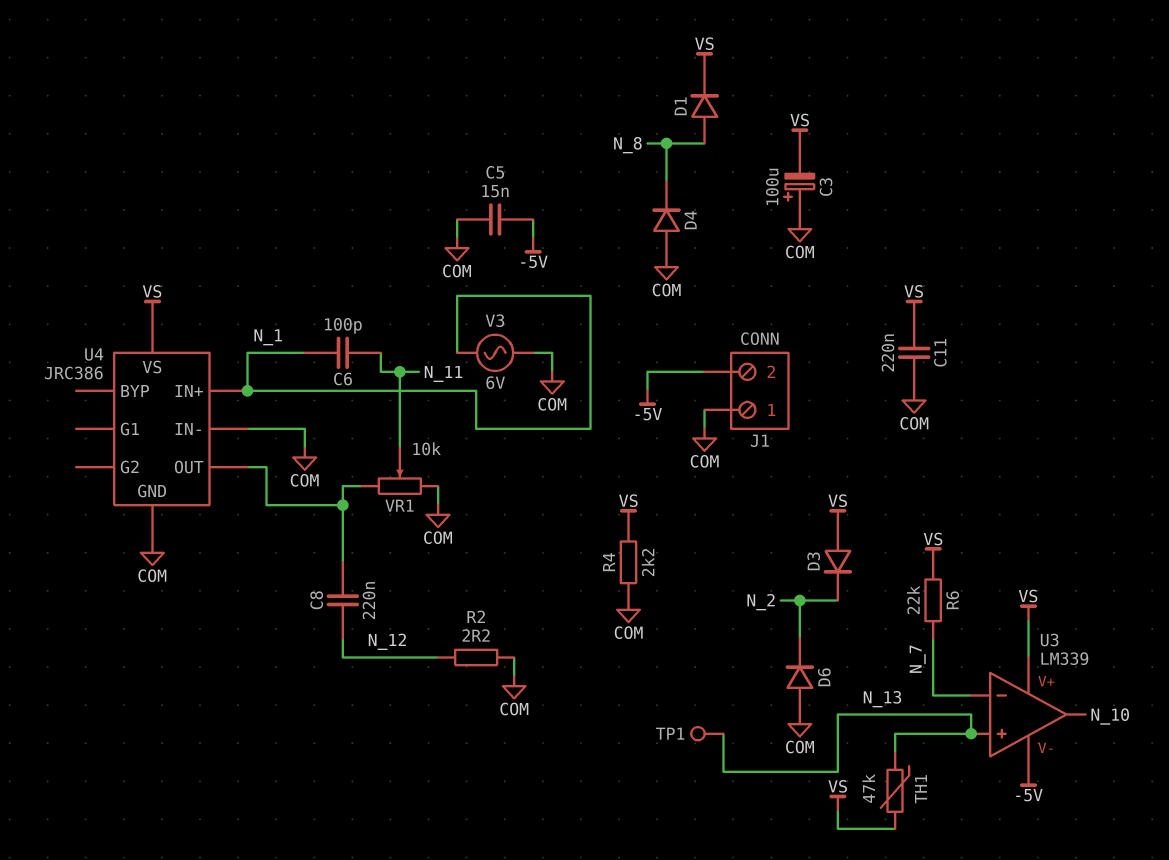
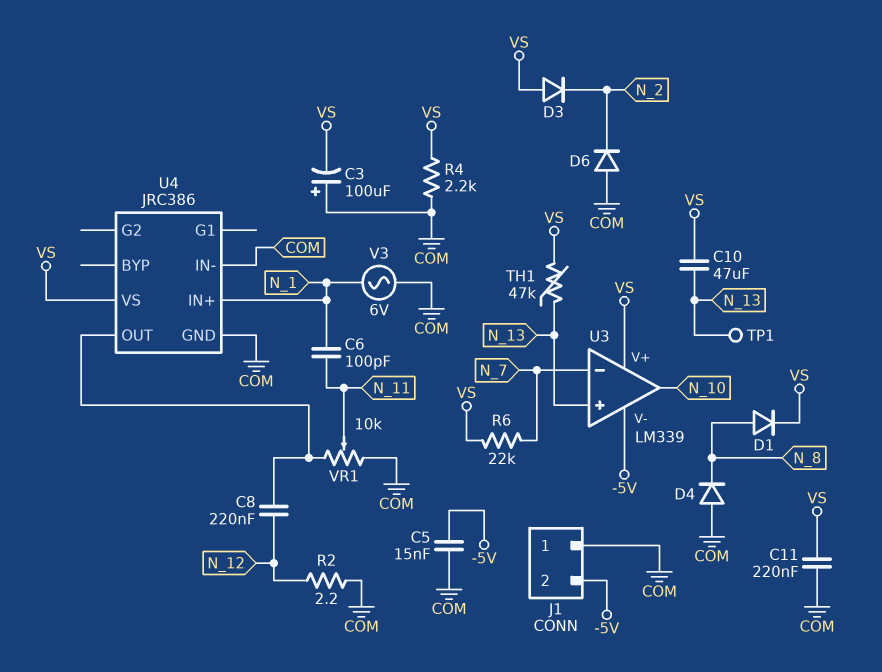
C10: none -> 47uF (N_13, VS)

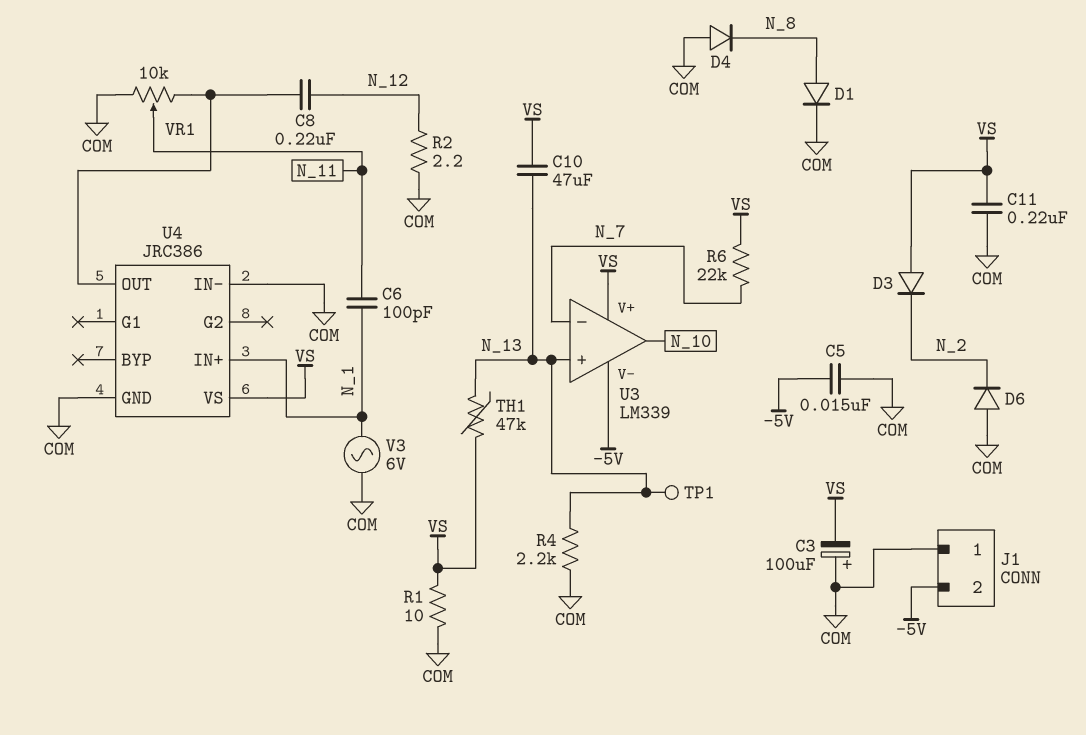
D1: diode (A N_8, K VS) -> diode (A N_8, K COM)
R1: none -> 10 (COM, VS)
R4: 2.2k (COM, VS) -> 2.2k (COM, N_13)

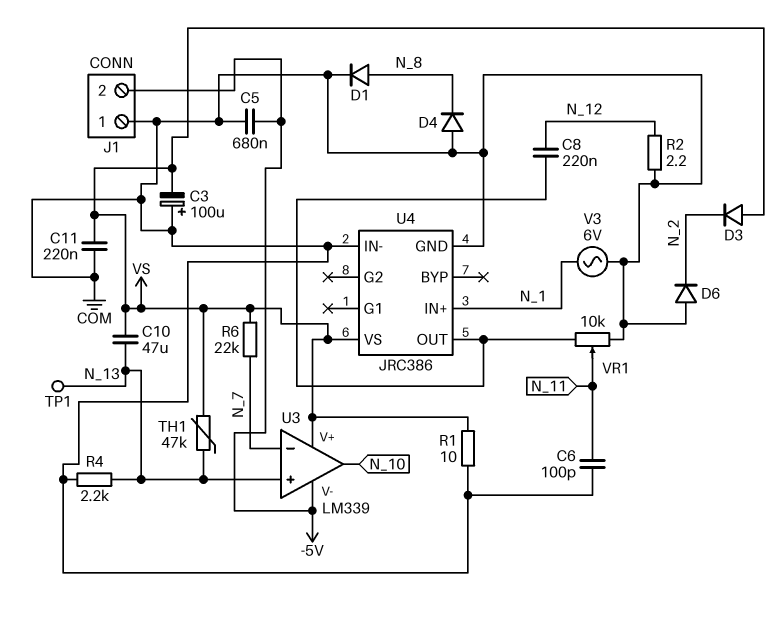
C5: 15nF (-5V, COM) -> 680nF (-5V, COM)
C6: 100pF (N_1, N_11) -> 100pF (COM, N_11)

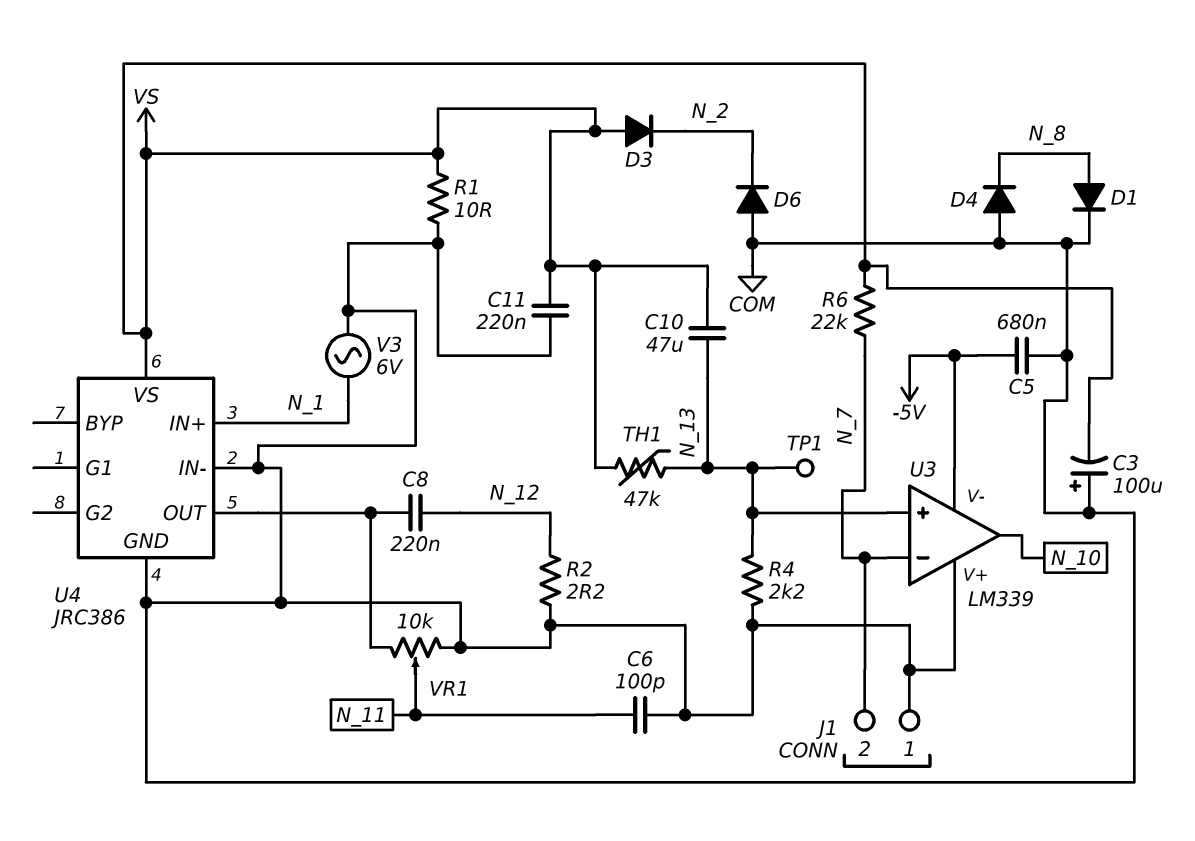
J1 pin 2: -5V -> N_7
U3 pin V+: VS -> COM

